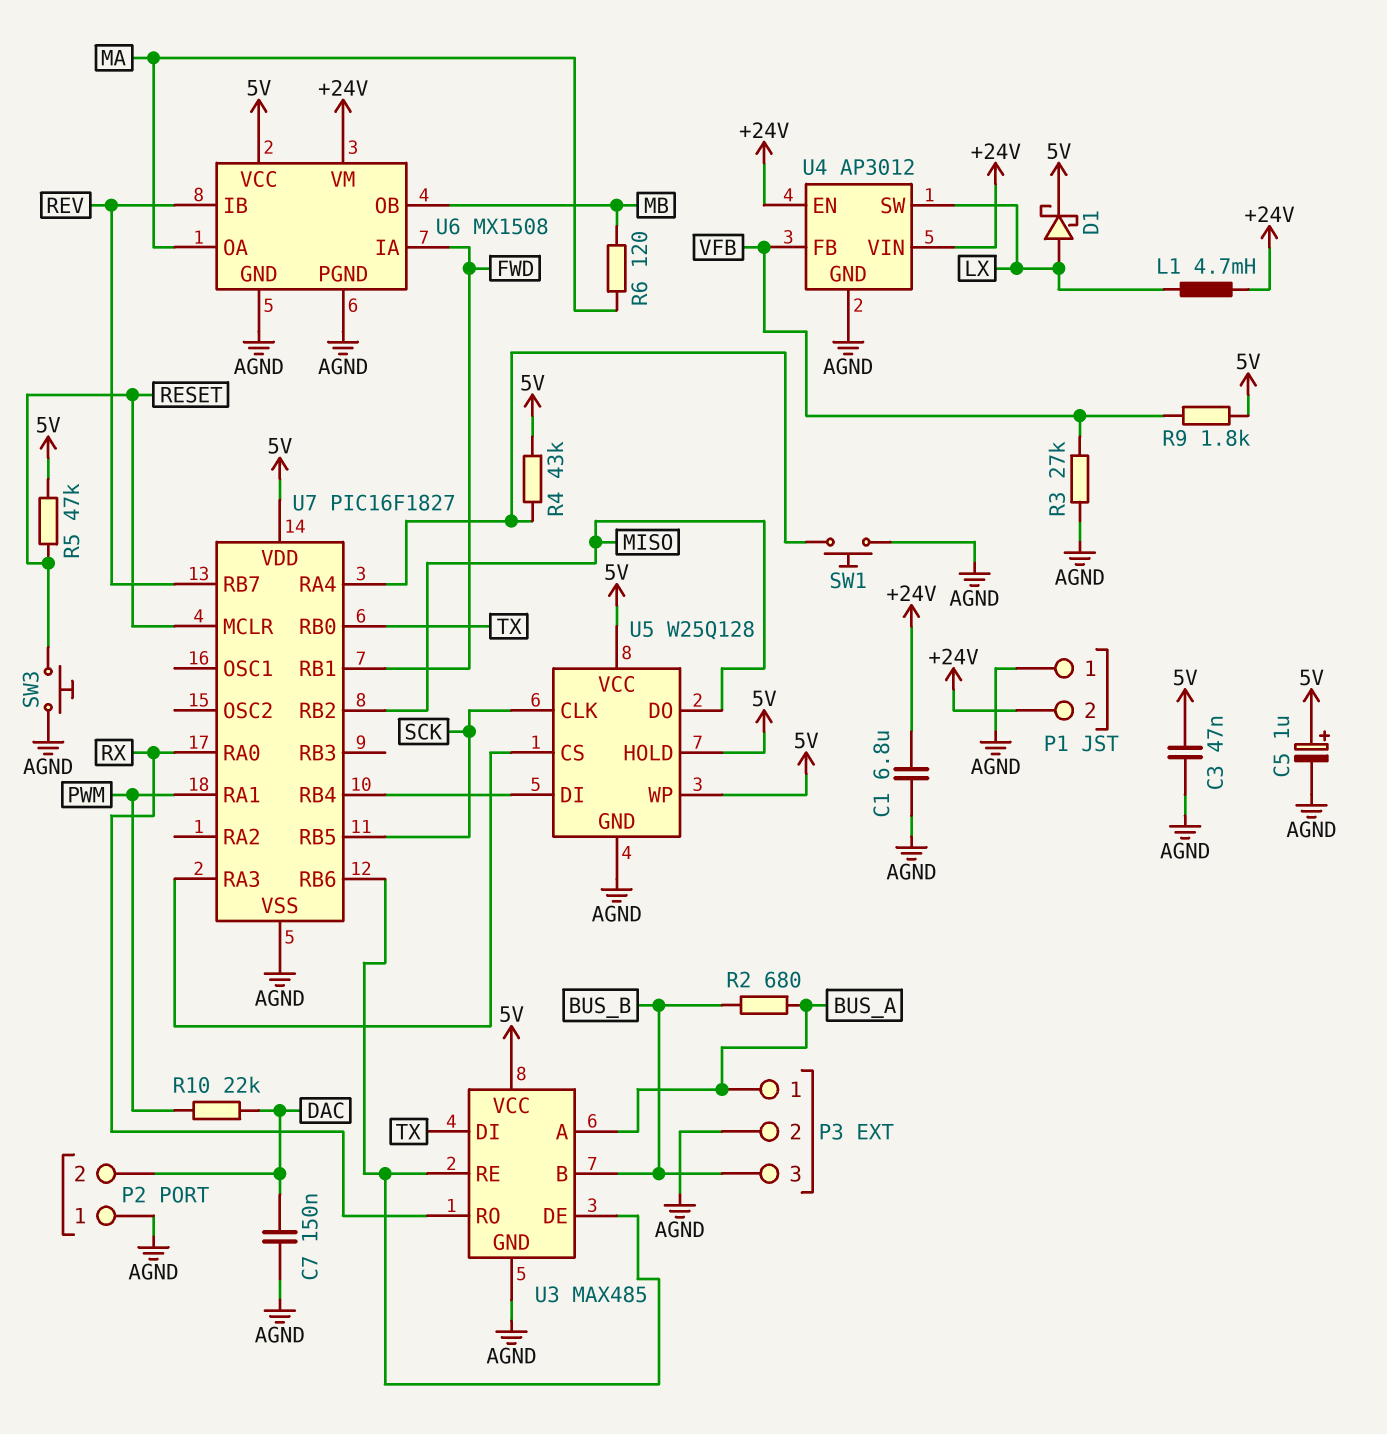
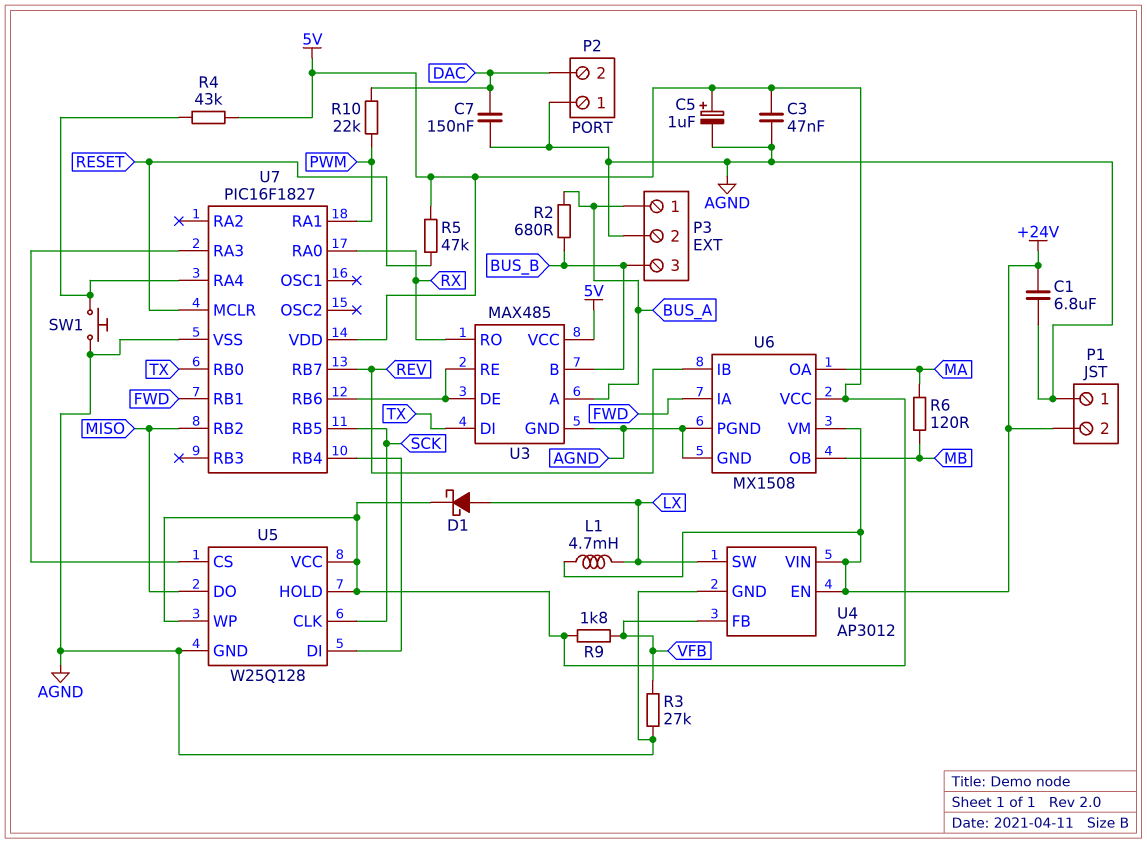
SW3: button (AGND, RESET) -> none

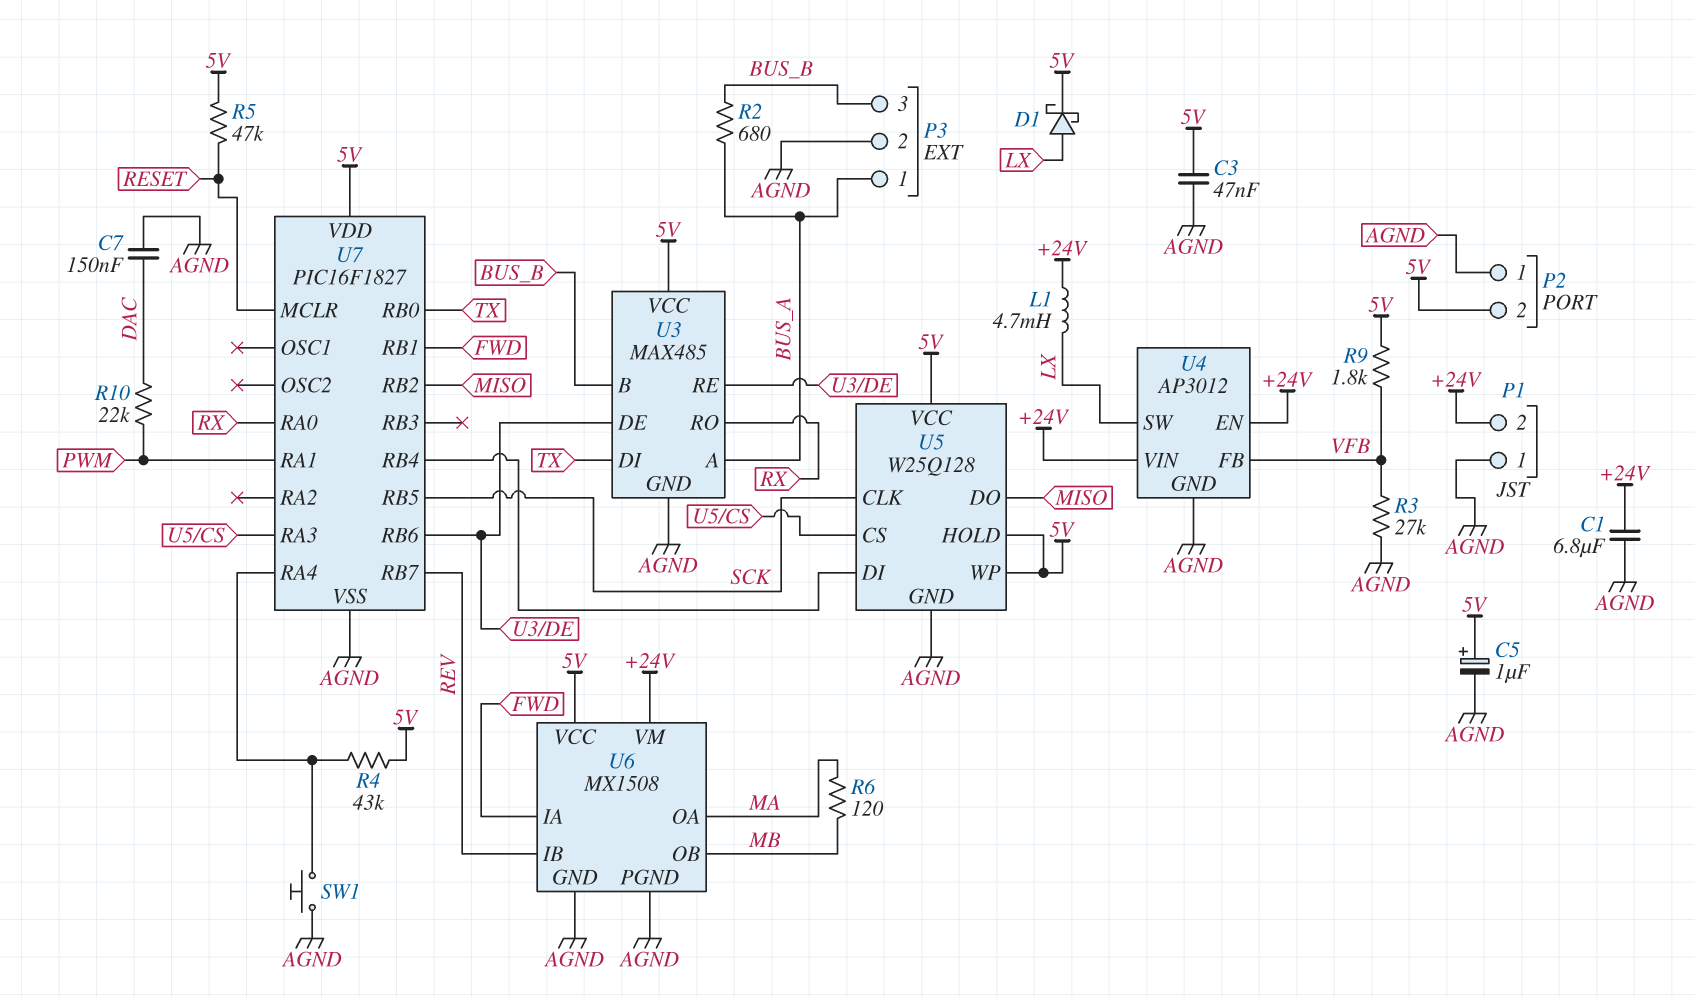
P2 pin 2: DAC -> 5V

